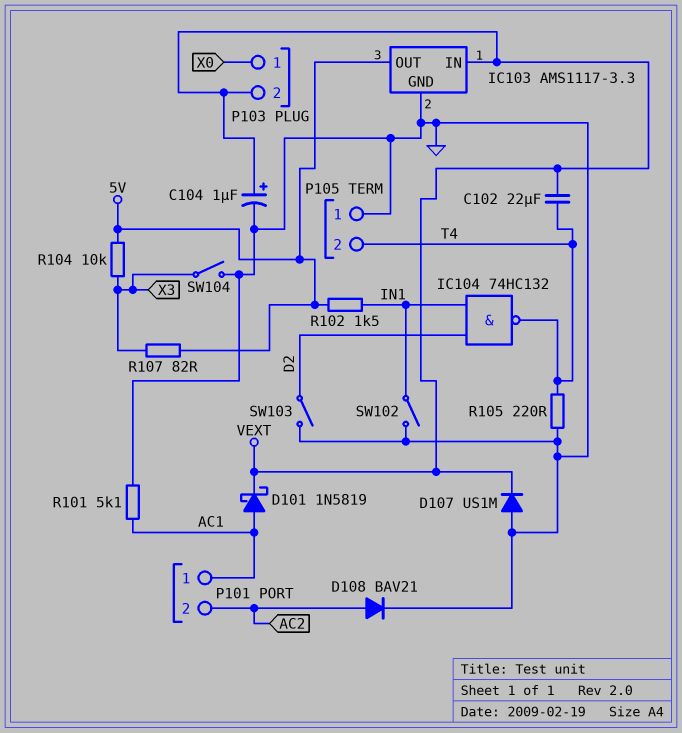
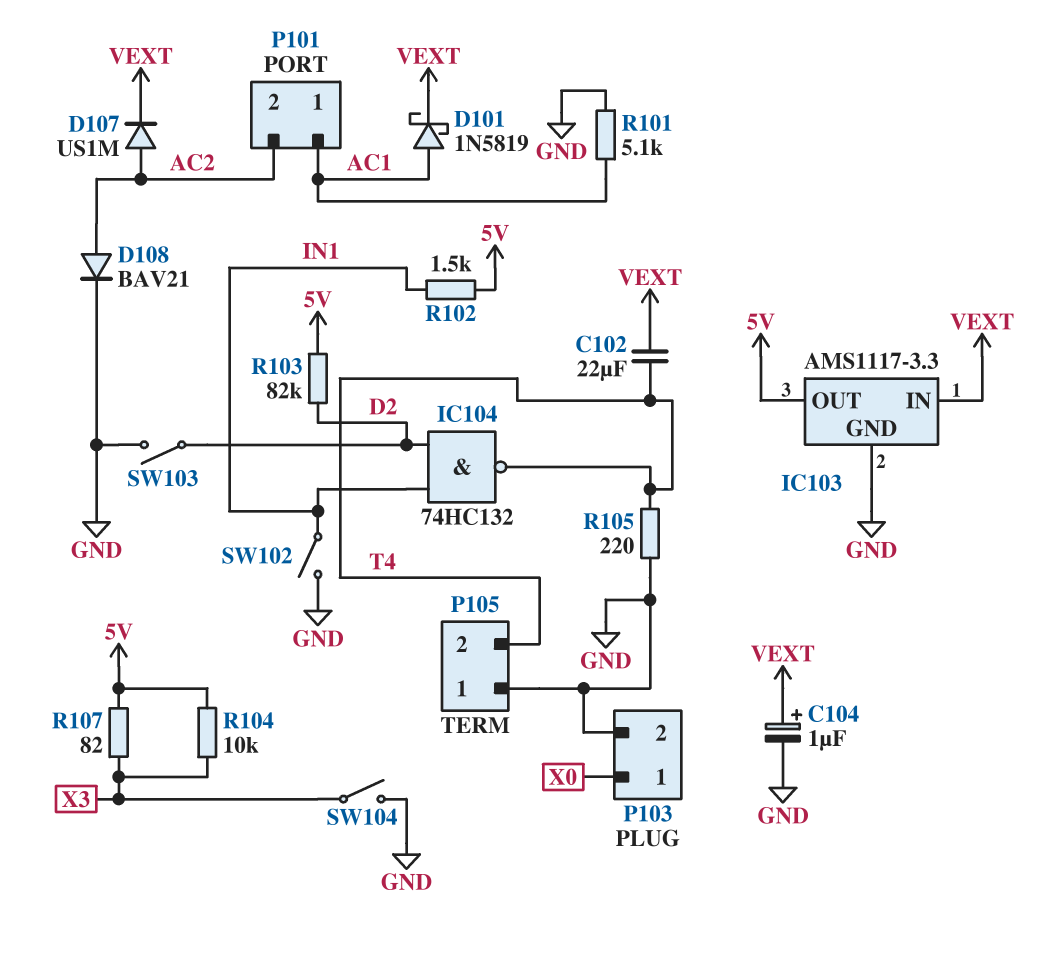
D107: diode US1M (A GND, K VEXT) -> diode US1M (A AC2, K VEXT)
P103 pin 2: VEXT -> GND
R103: none -> 82k (5V, D2)

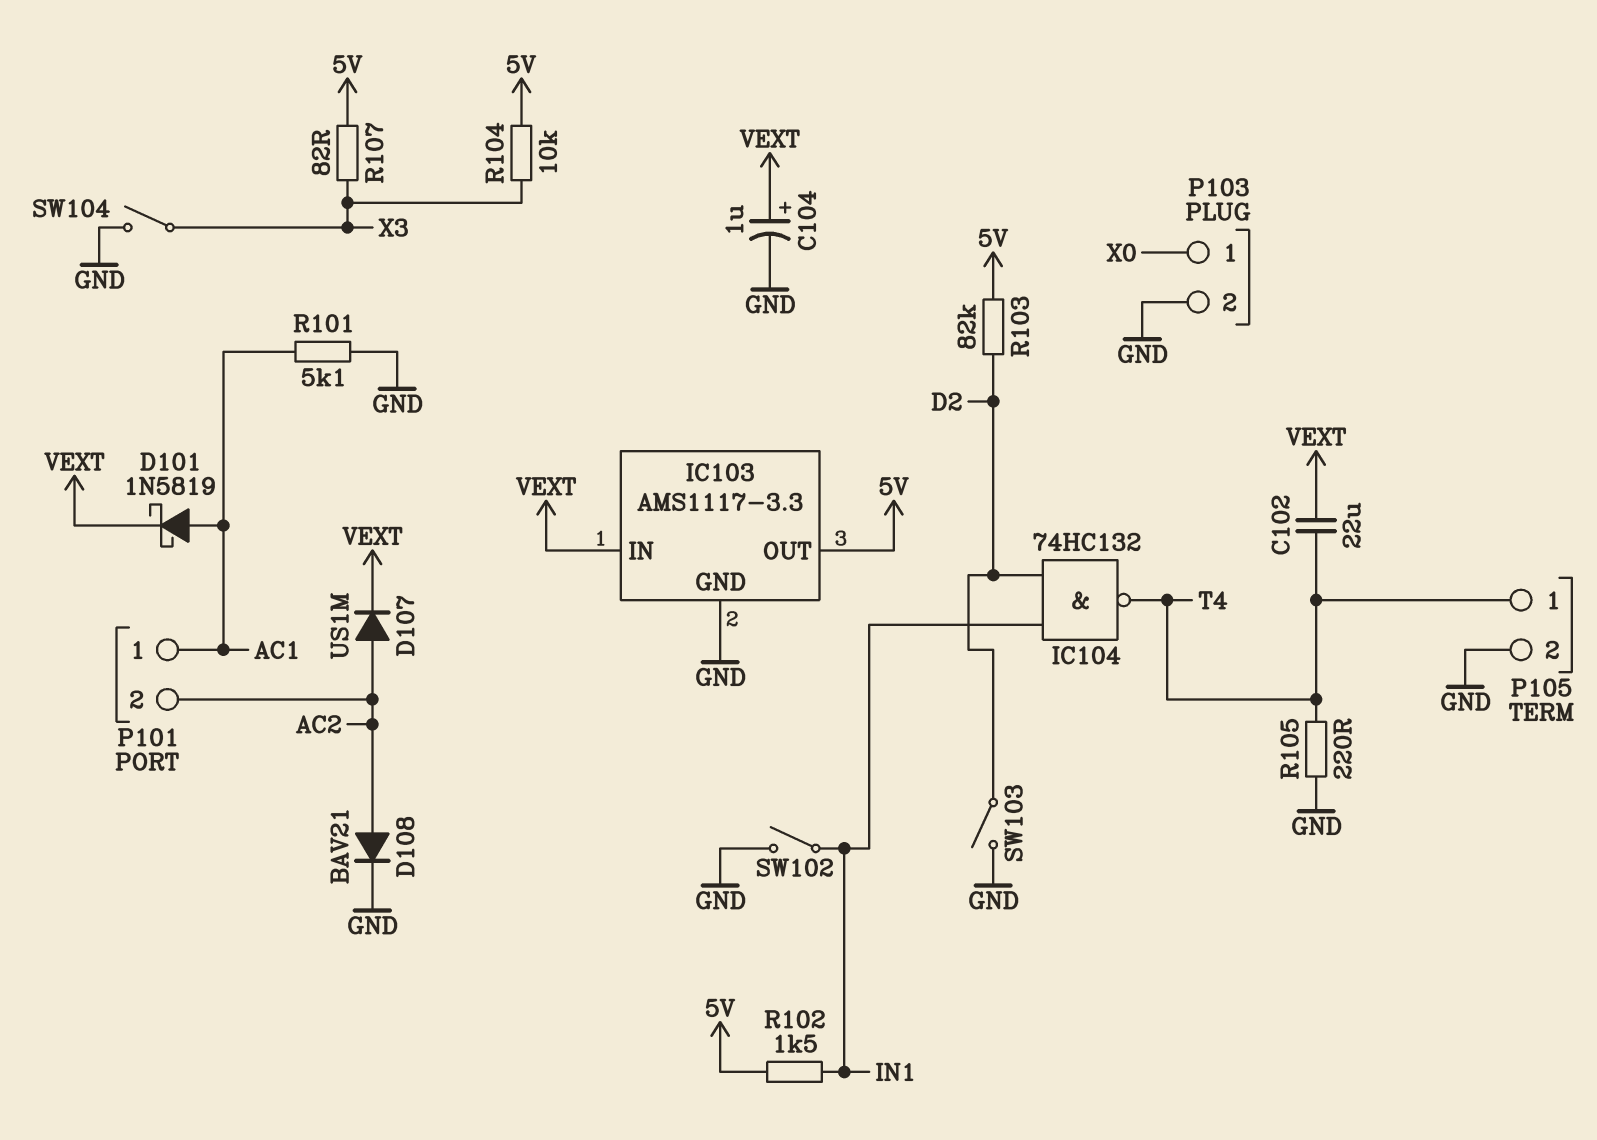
P105 pin 1: GND -> T4
P105 pin 2: T4 -> GND

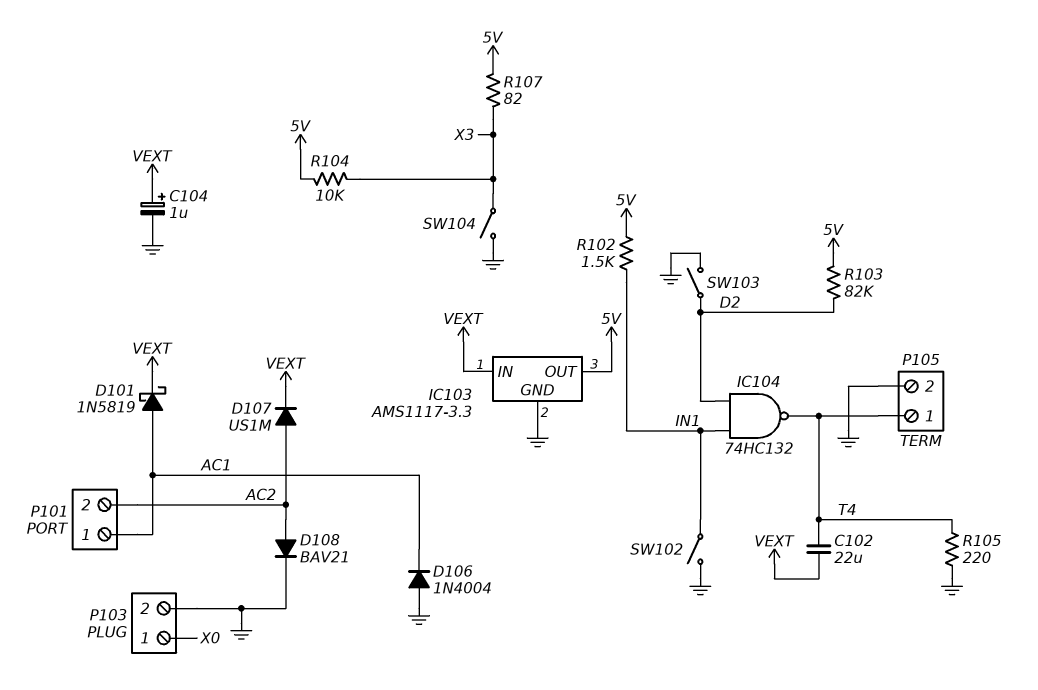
D106: none -> diode 1N4004 (A GND, K AC1)
R101: 5.1k (AC1, GND) -> none

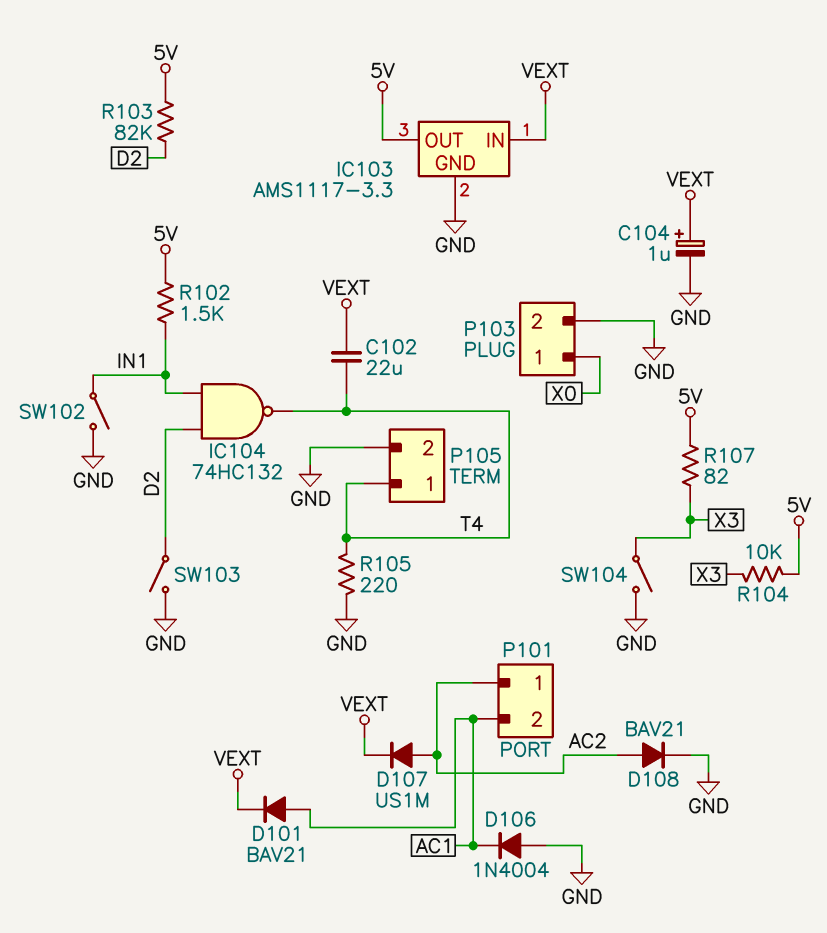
D101: schottky 1N5819 (A AC1, K VEXT) -> diode BAV21 (A AC1, K VEXT)
P101 pin 1: AC1 -> AC2
P101 pin 2: AC2 -> AC1

